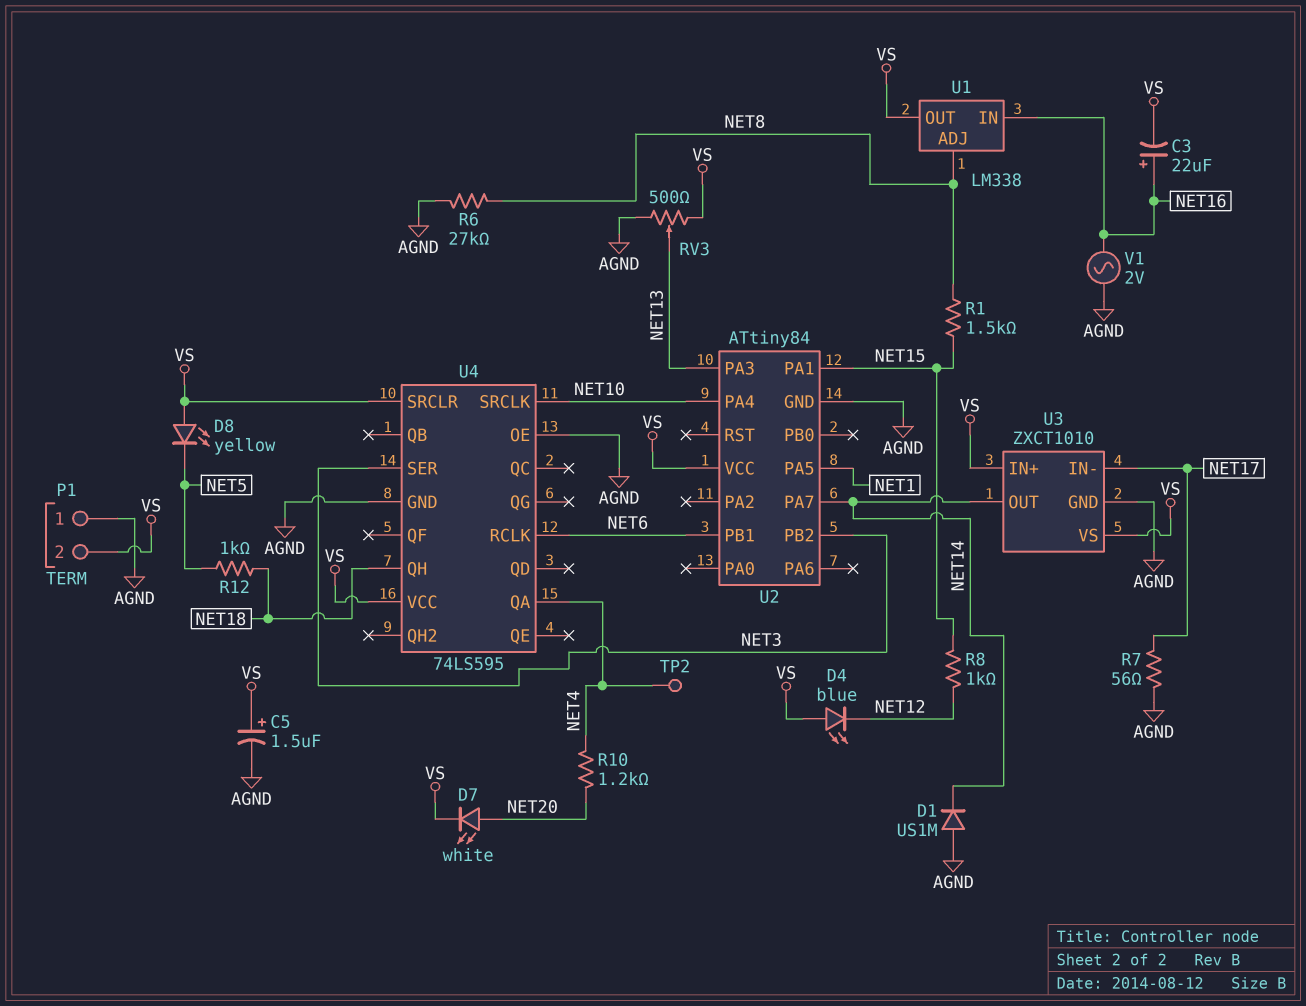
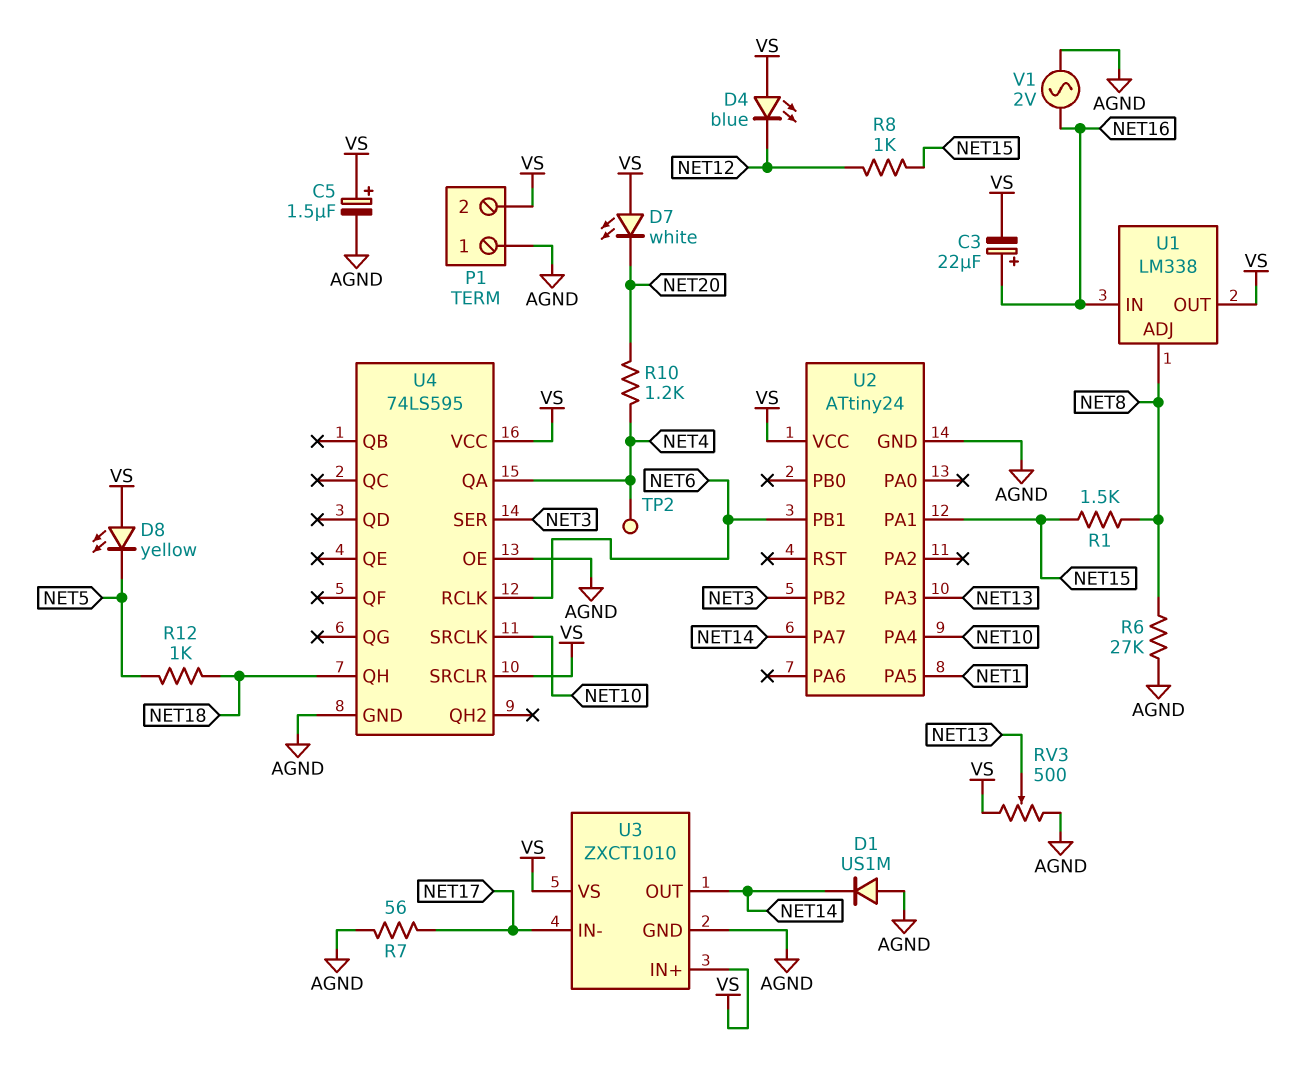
D7: LED white (A NET20, K VS) -> LED white (A VS, K NET20)
U2: ATtiny84 -> ATtiny24

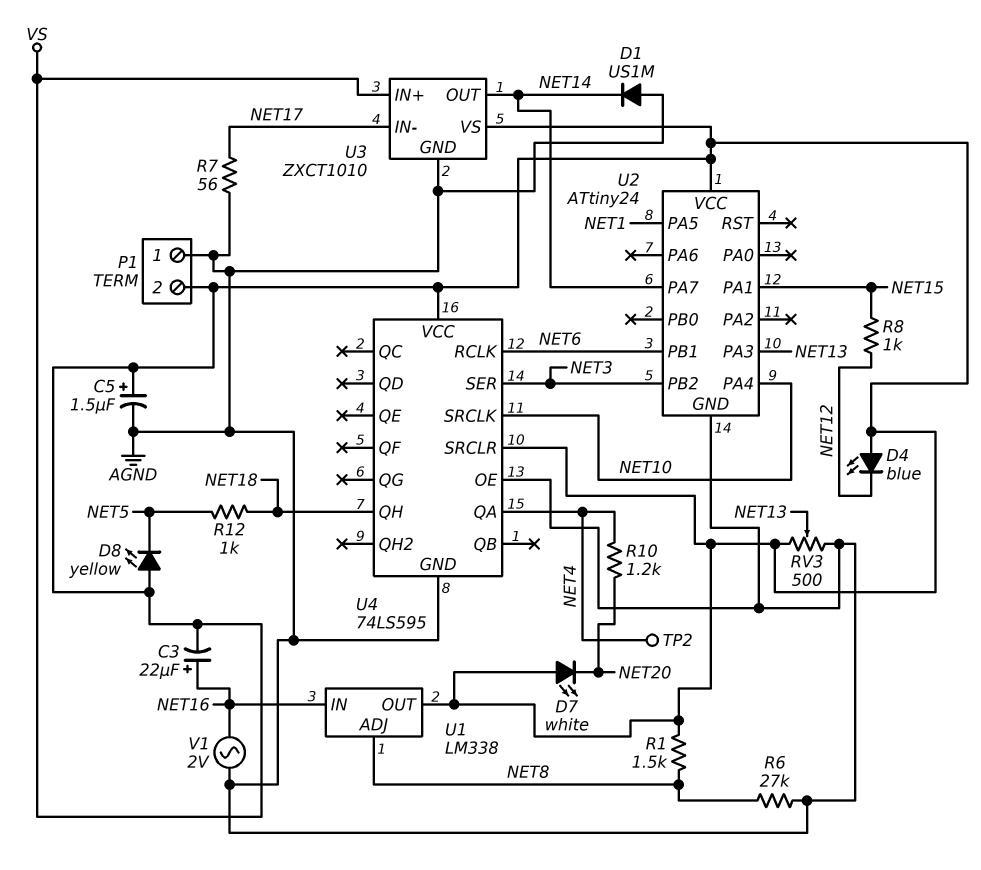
R1: 1.5k (NET8, NET15) -> 1.5k (NET8, VS)

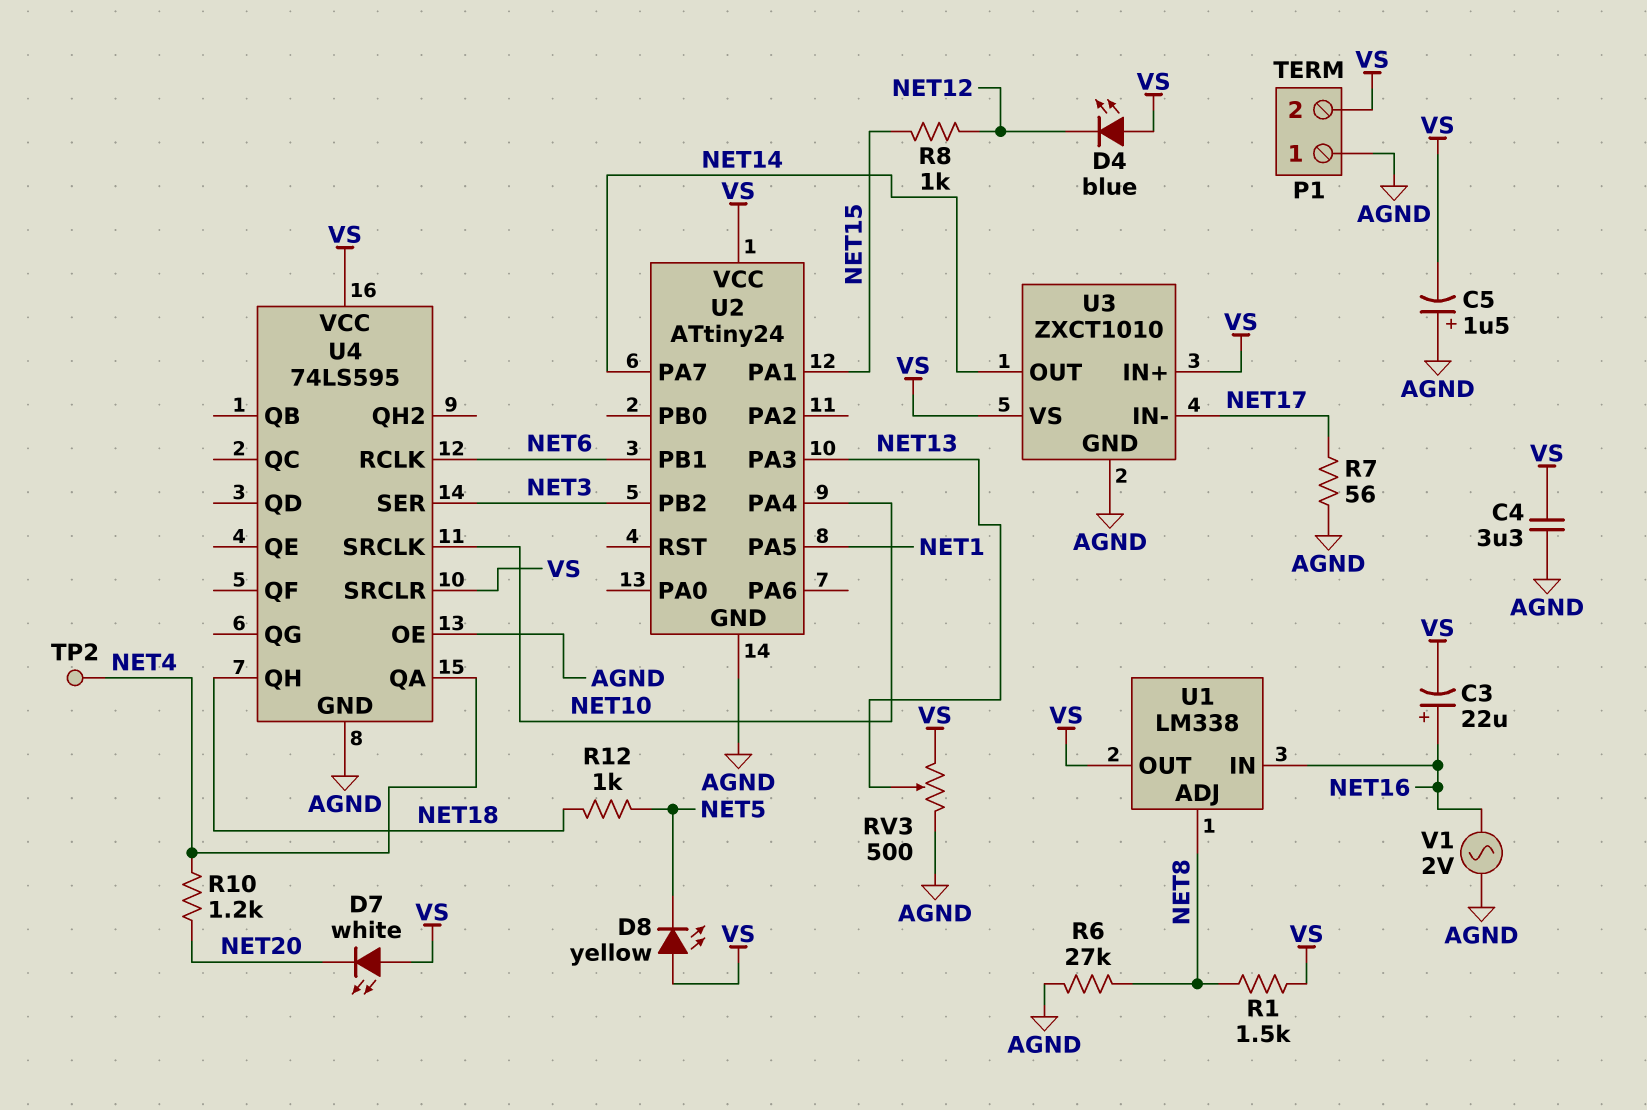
C4: none -> 3.3uF (AGND, VS)
C5: 1.5uF (plus VS, minus AGND) -> 1.5uF (plus AGND, minus VS)
D1: diode US1M (A AGND, K NET14) -> none

